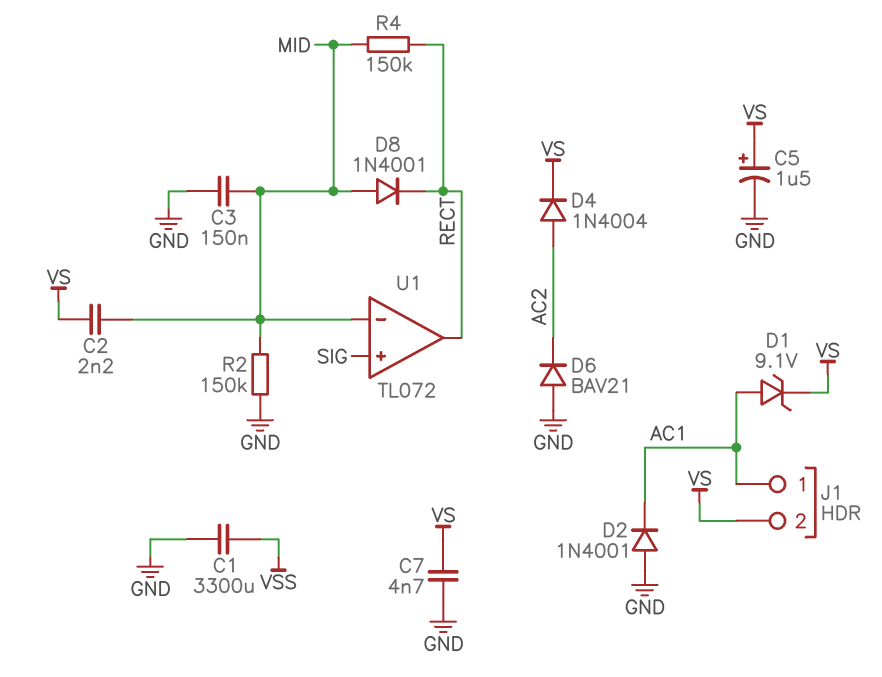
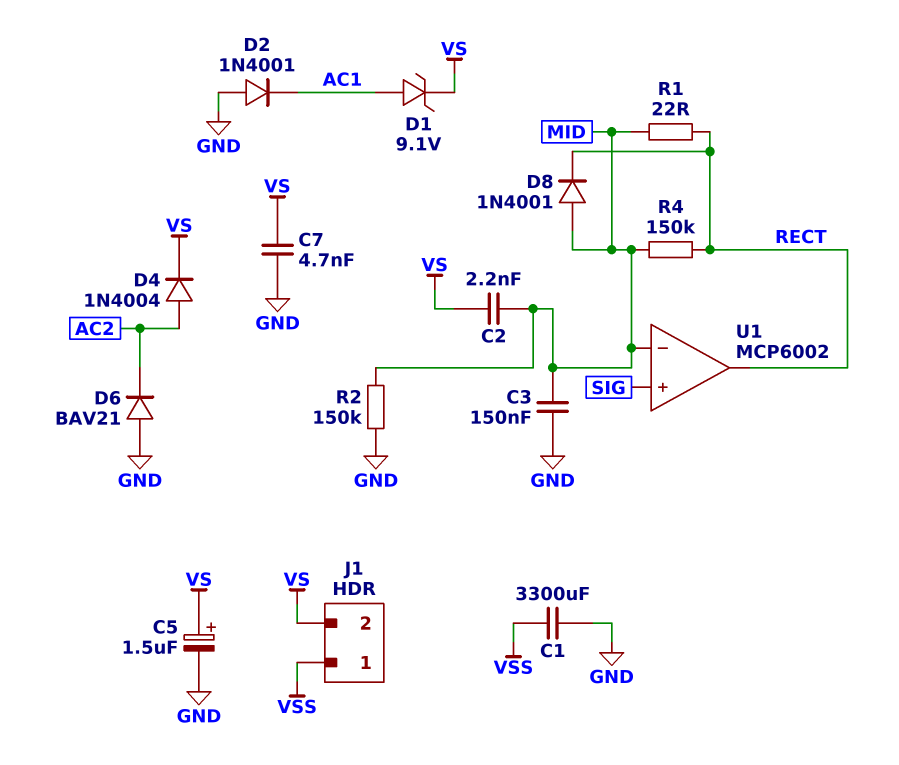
J1 pin 1: AC1 -> VSS
R1: none -> 22 (MID, RECT)
U1: TL072 -> MCP6002

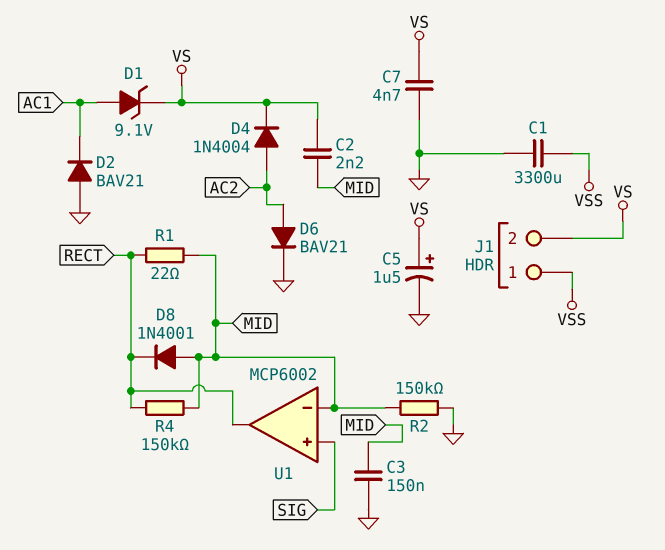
D2: diode 1N4001 (A GND, K AC1) -> diode BAV21 (A GND, K AC1)
D6: diode BAV21 (A GND, K AC2) -> diode BAV21 (A AC2, K GND)

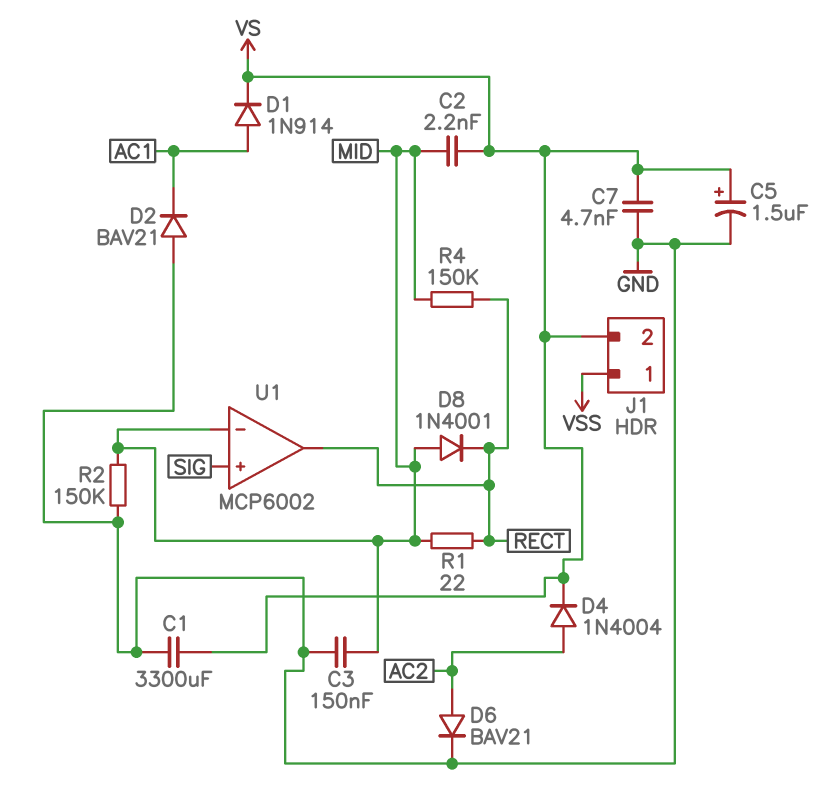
C1: 3300uF (GND, VSS) -> 3300uF (GND, VS)
D1: zener 9.1V (A AC1, K VS) -> diode 1N914 (A AC1, K VS)

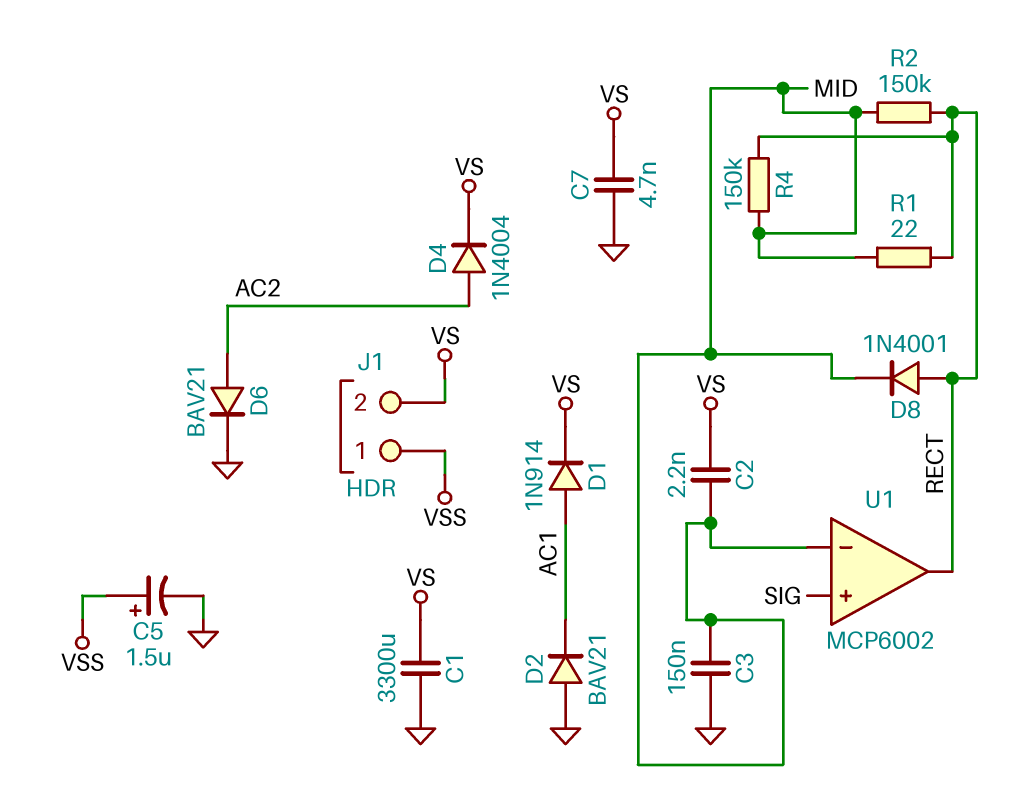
C5: 1.5uF (plus VS, minus GND) -> 1.5uF (plus VSS, minus GND)
D8: diode 1N4001 (A MID, K RECT) -> diode 1N4001 (A RECT, K MID)
R2: 150k (GND, MID) -> 150k (MID, RECT)

